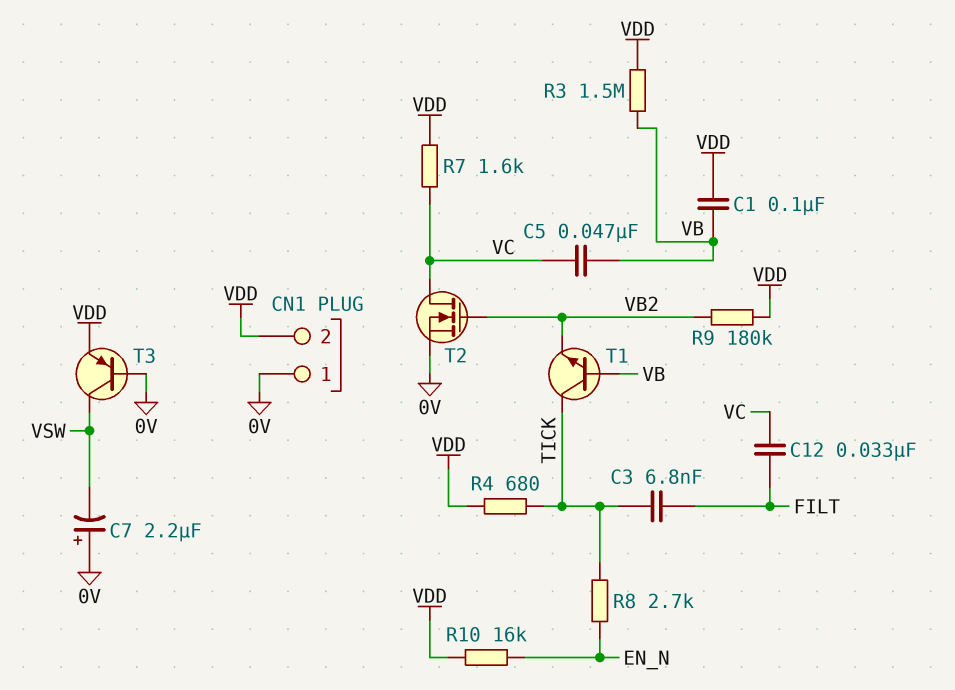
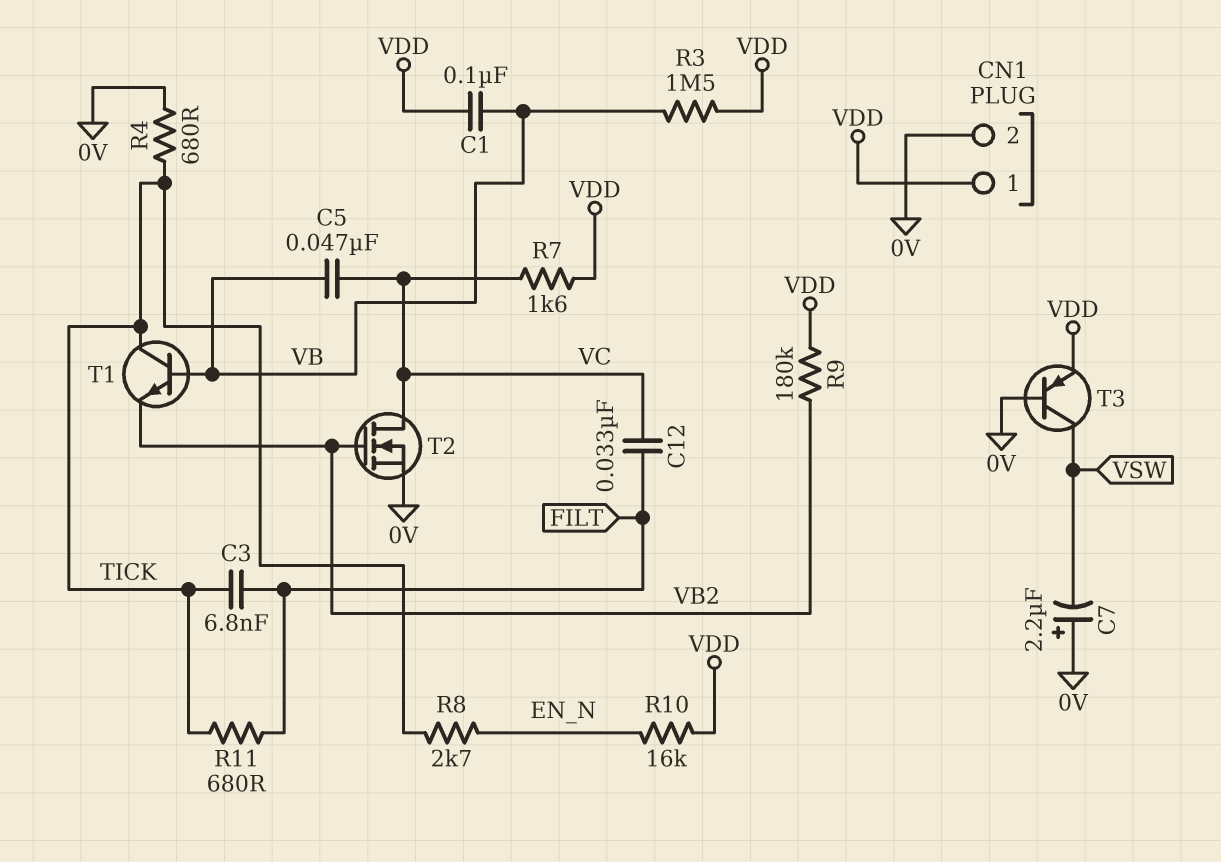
CN1 pin 1: 0V -> VDD
CN1 pin 2: VDD -> 0V
R4: 680 (TICK, VDD) -> 680 (0V, TICK)
R11: none -> 680 (FILT, TICK)

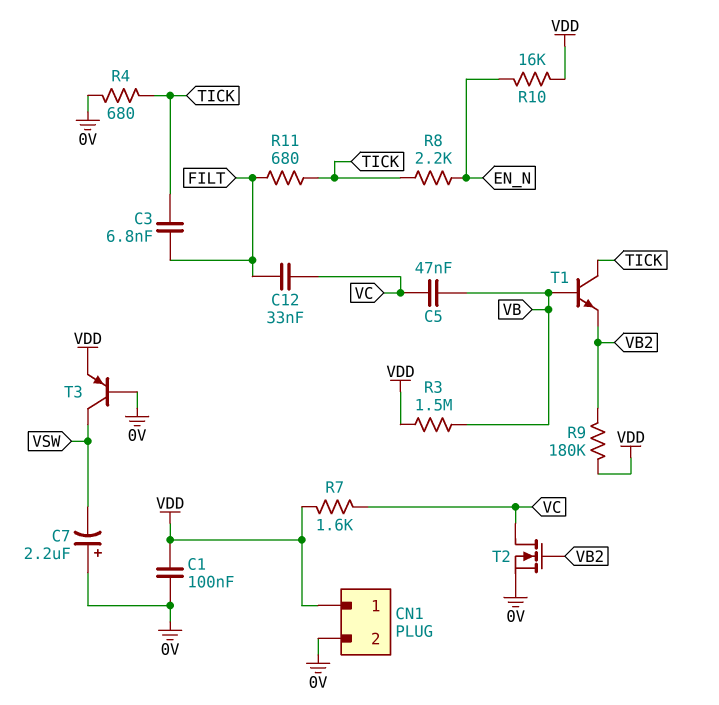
C1: 100nF (VB, VDD) -> 100nF (0V, VDD)
R8: 2.7k (EN_N, TICK) -> 2.2k (EN_N, TICK)

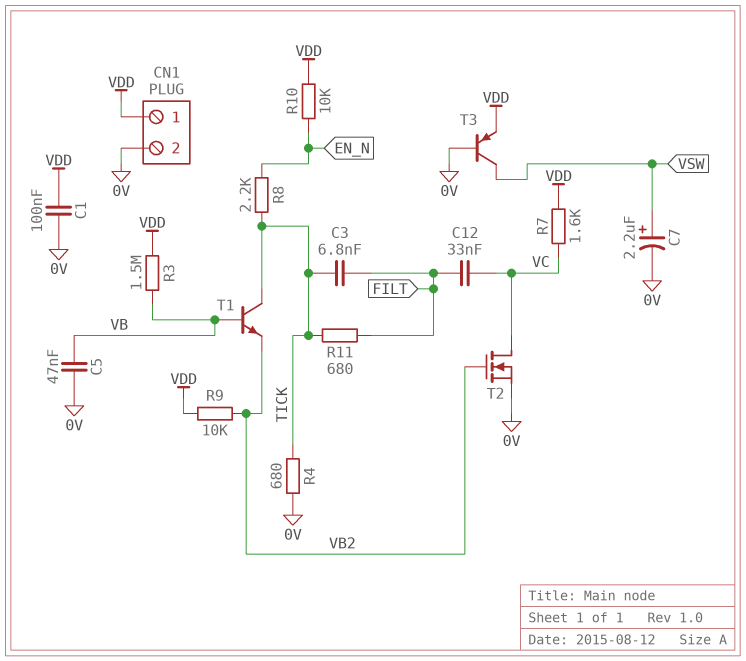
C5: 47nF (VB, VC) -> 47nF (0V, VB)
C7: 2.2uF (plus 0V, minus VSW) -> 2.2uF (plus VSW, minus 0V)
R9: 180k (VB2, VDD) -> 10k (VB2, VDD)
R10: 16k (EN_N, VDD) -> 10k (EN_N, VDD)

